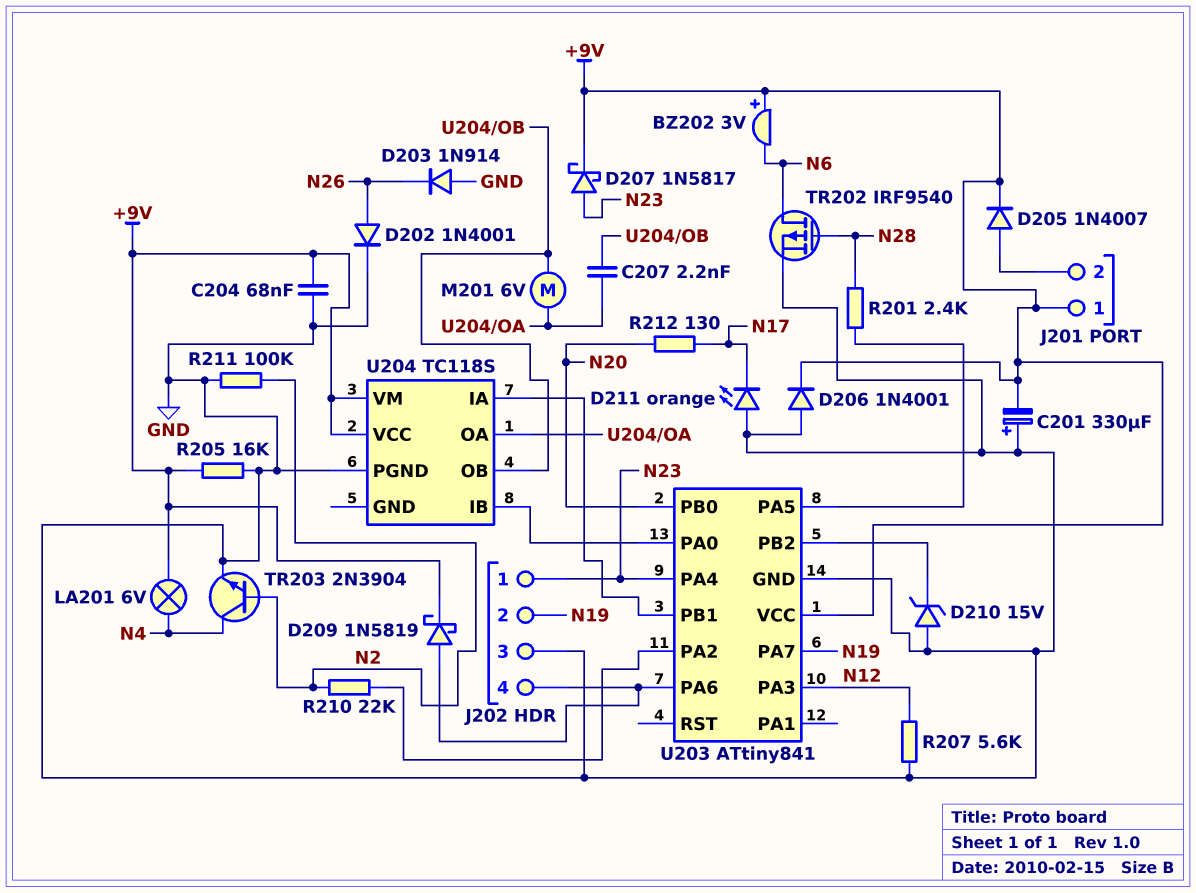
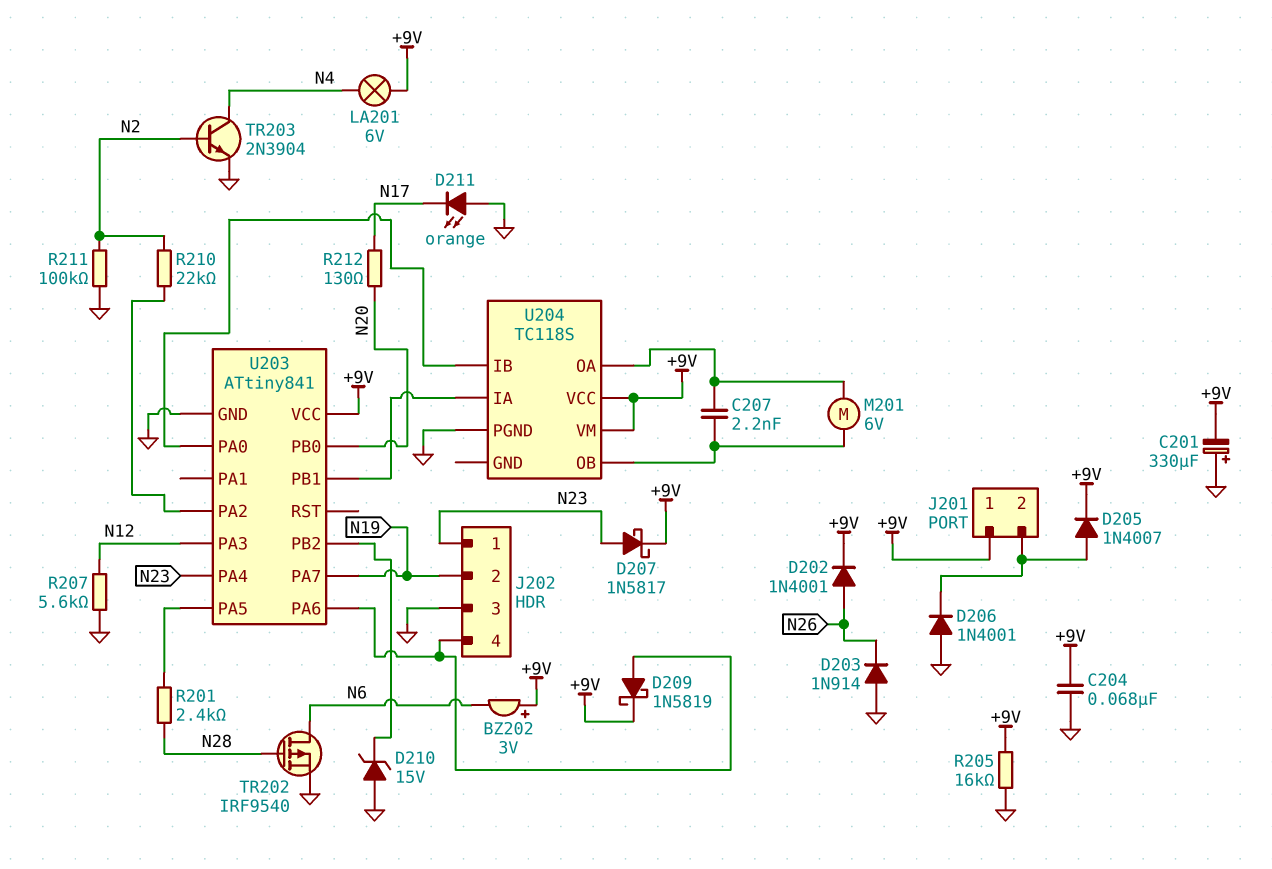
D202: diode 1N4001 (A N26, K GND) -> diode 1N4001 (A N26, K +9V)
D206: diode 1N4001 (A GND, K +9V) -> diode 1N4001 (A GND, K J201/2)

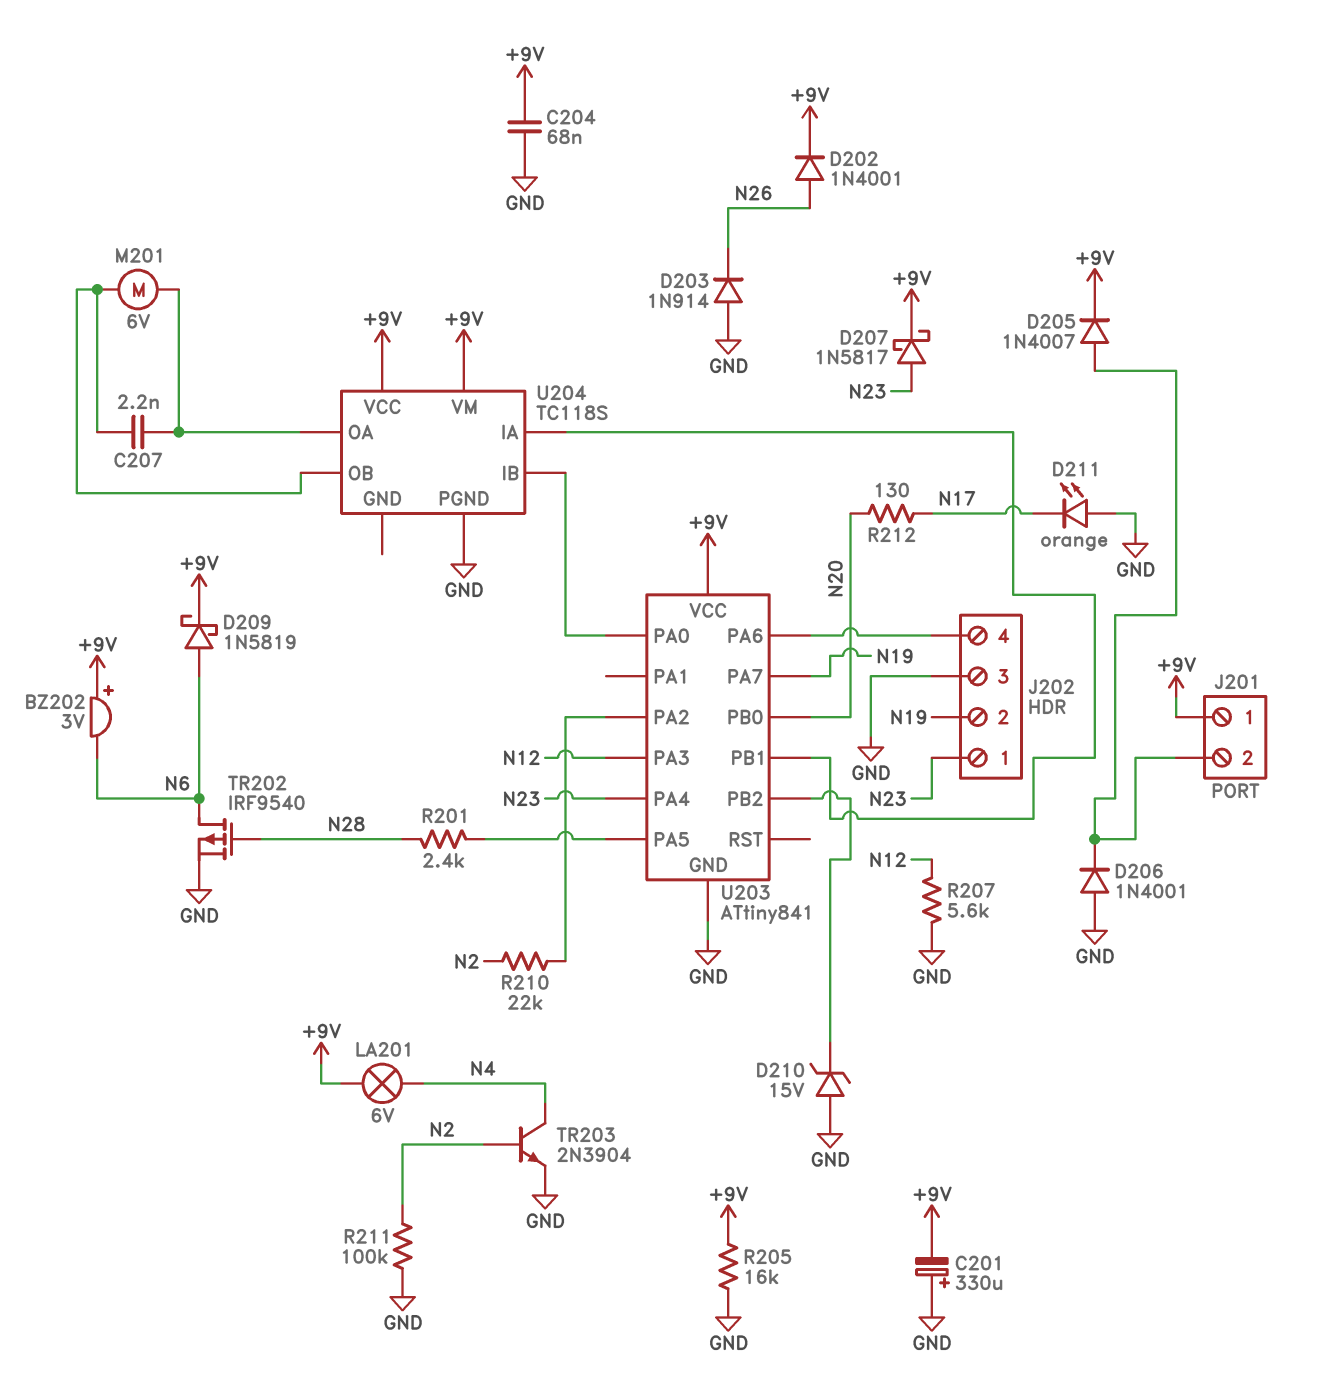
D209: schottky 1N5819 (A J202/4, K +9V) -> schottky 1N5819 (A N6, K +9V)

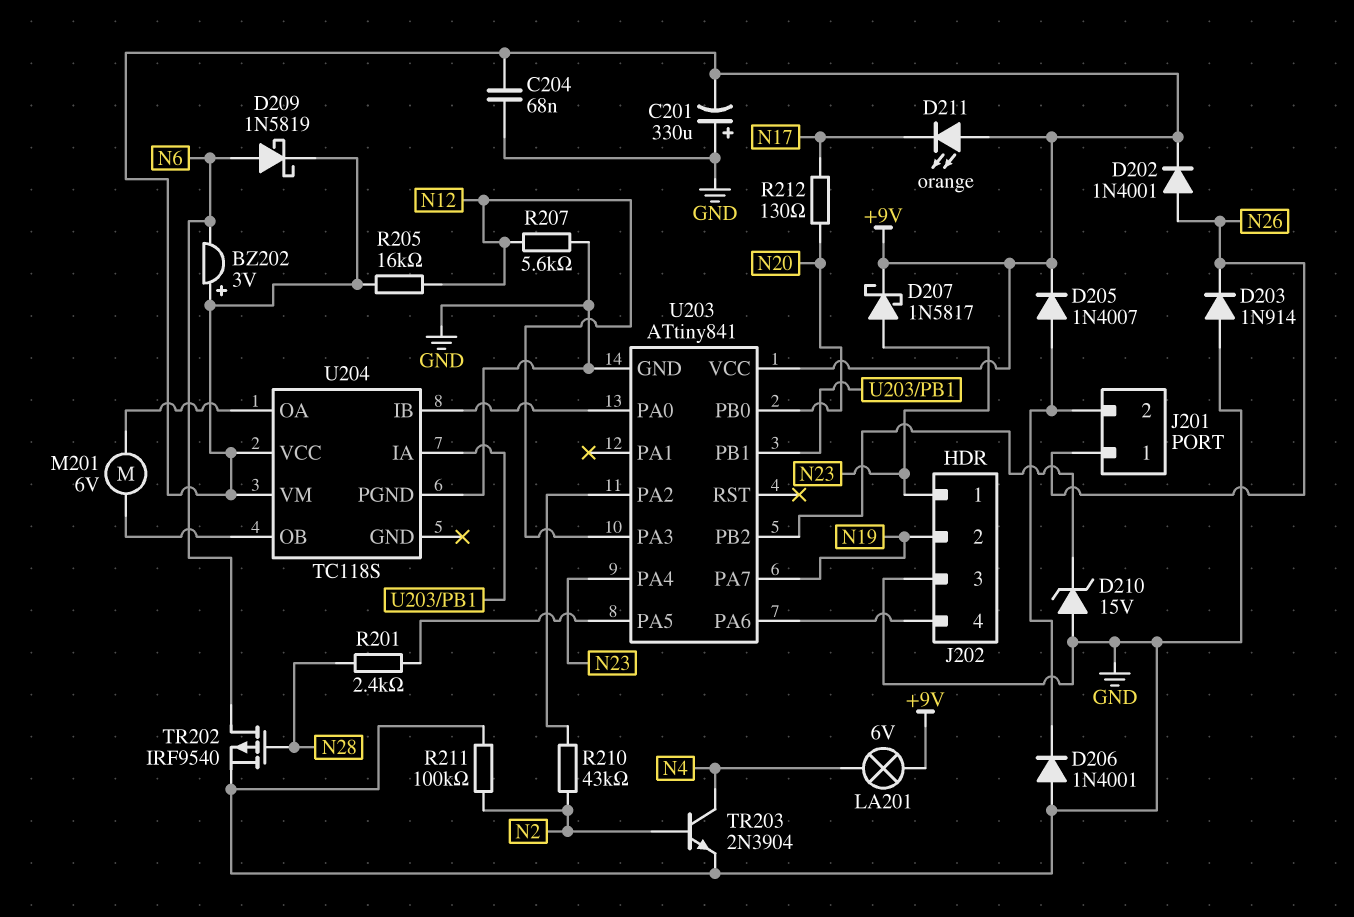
C207: 2.2nF (U204/OA, U204/OB) -> none
D211: LED orange (A GND, K N17) -> LED orange (A +9V, K N17)
J201 pin 1: +9V -> N26
R205: 16k (+9V, GND) -> 16k (+9V, N12)
R210: 22k (N2, U203/PA2) -> 43k (N2, U203/PA2)

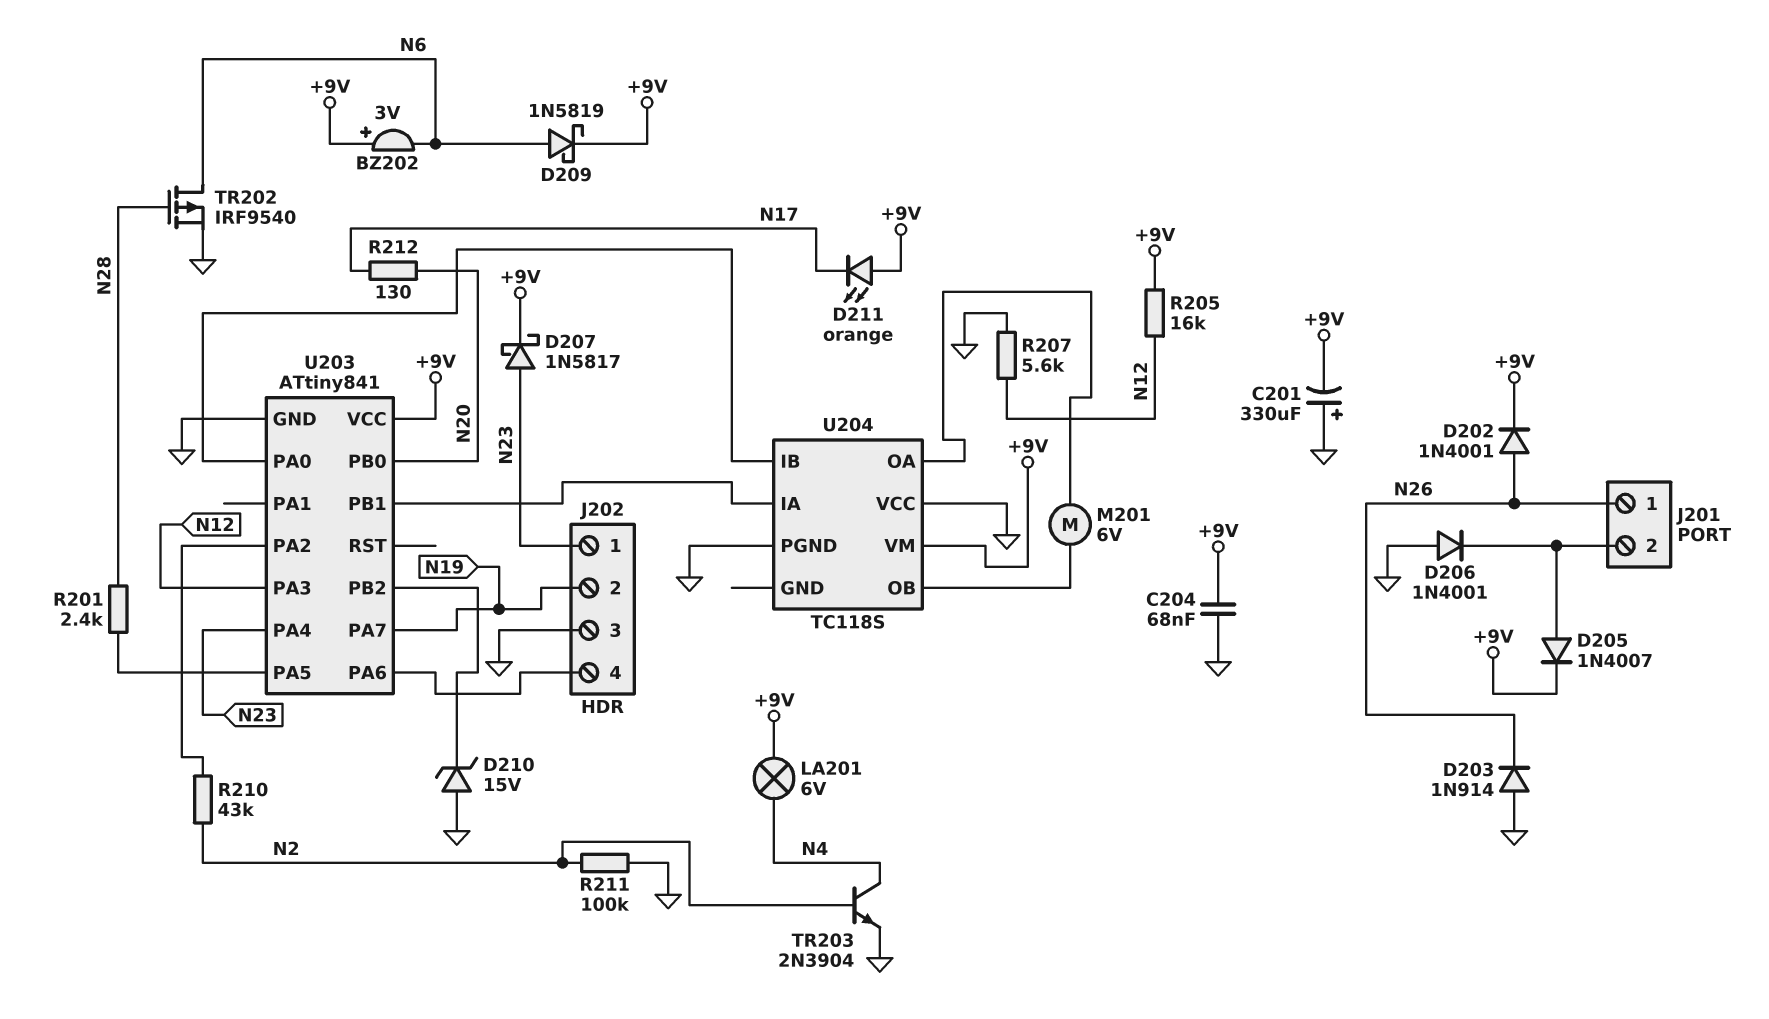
U204 pin VCC: +9V -> GND

